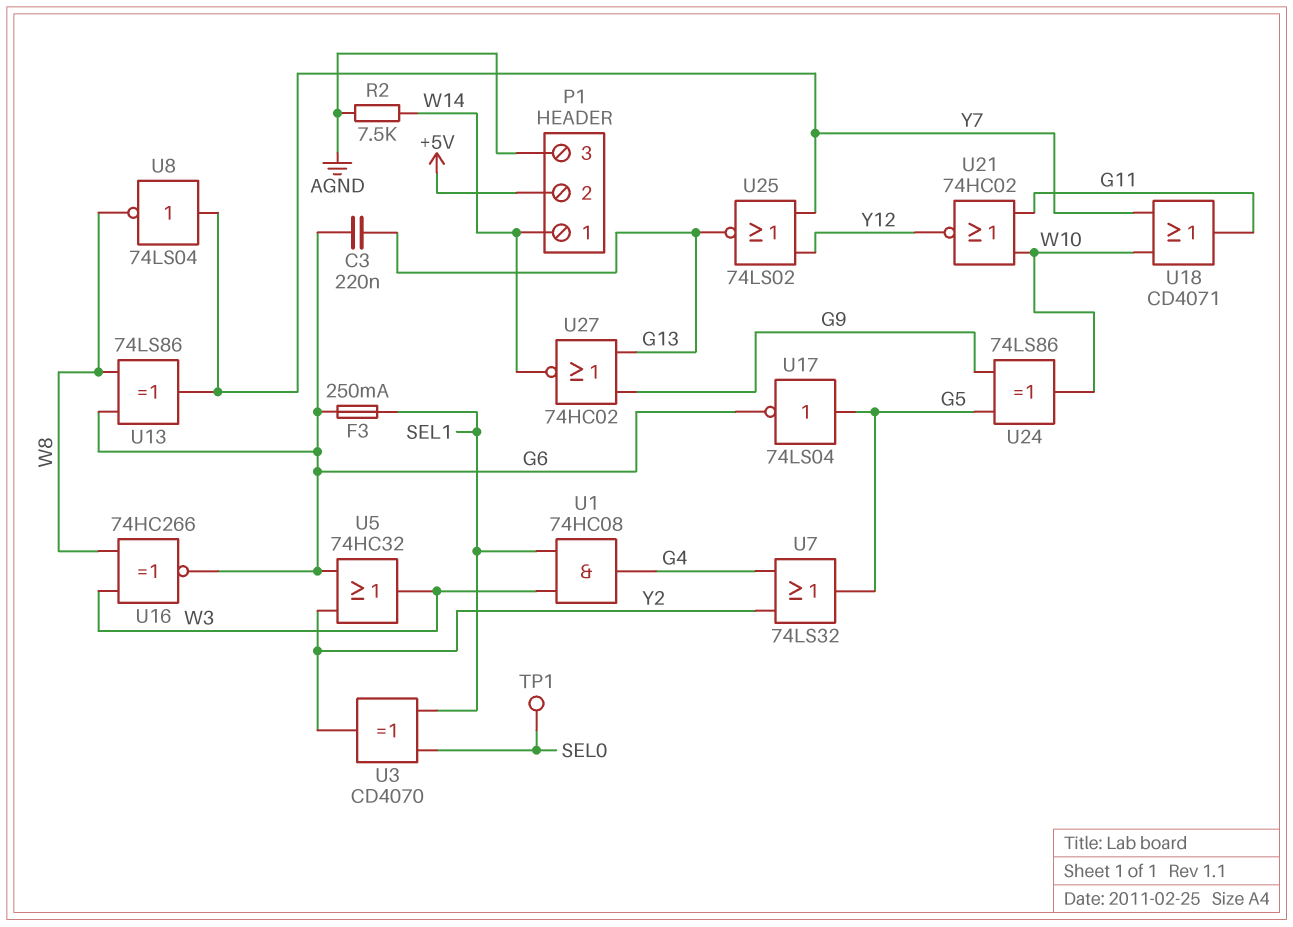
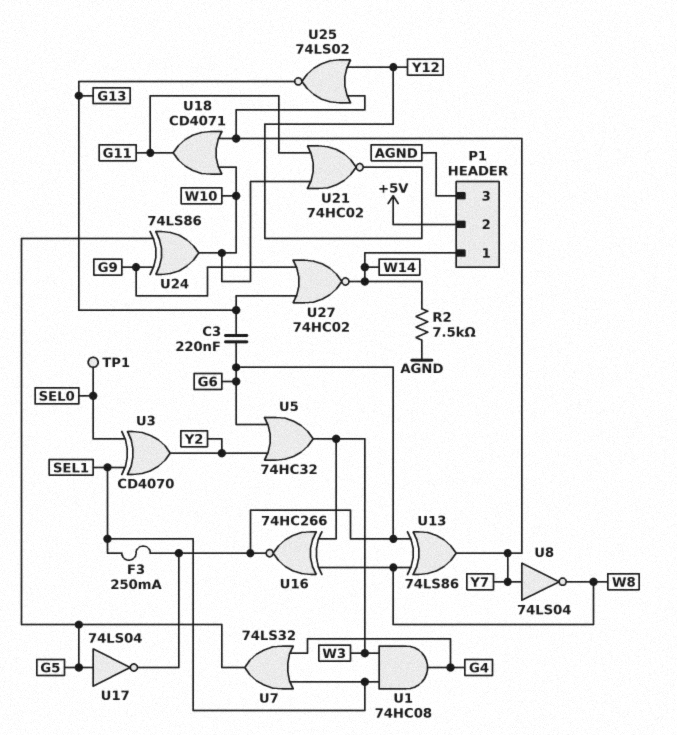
U7: OR 74LS32 (in G4, in Y2, out G5) -> OR 74LS32 (in G4, in SEL1, out G5)

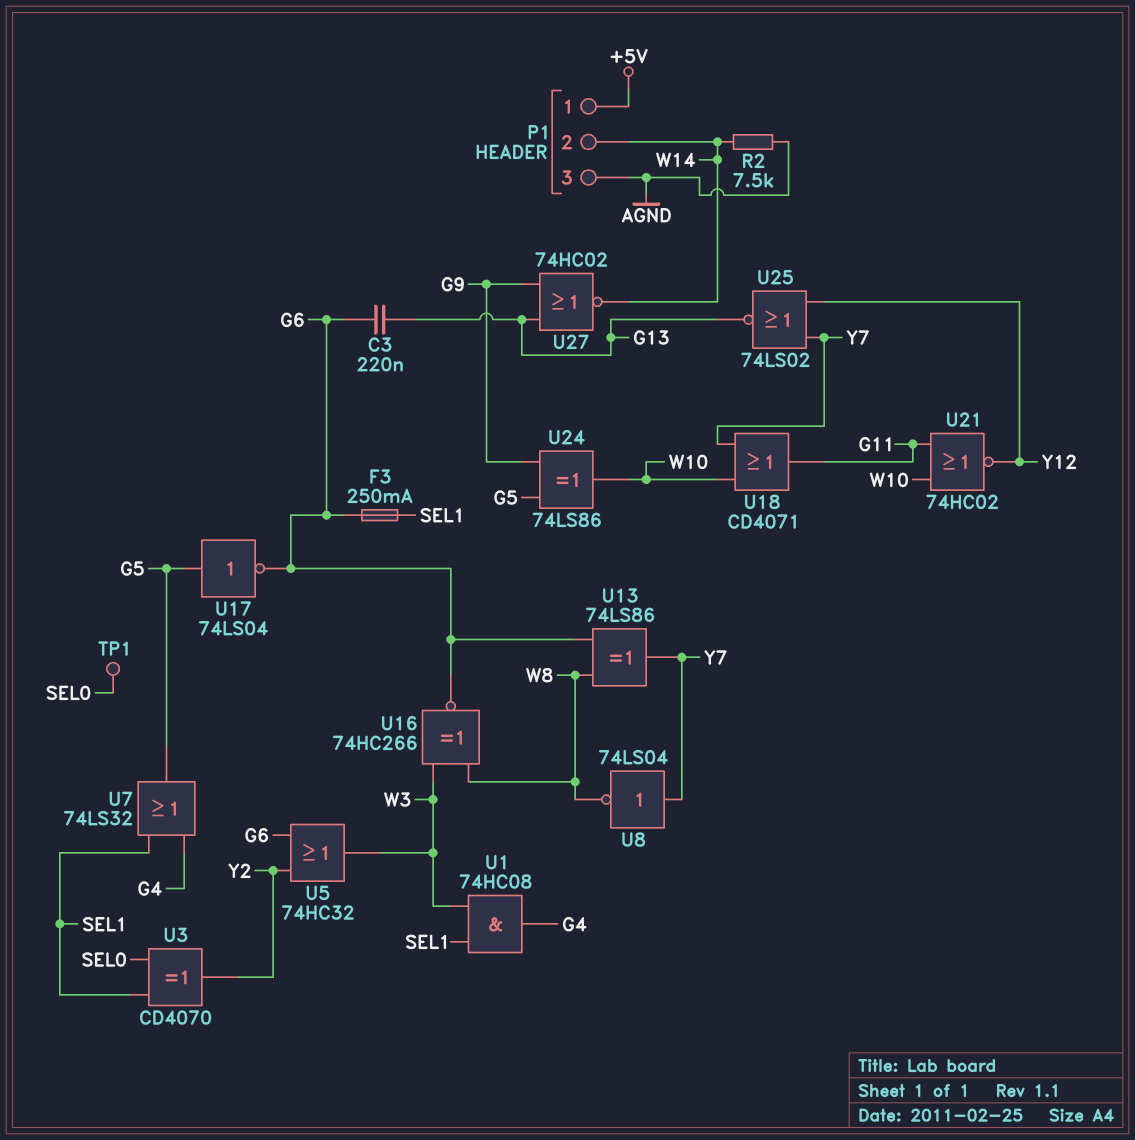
P1 pin 1: W14 -> +5V
P1 pin 2: +5V -> W14

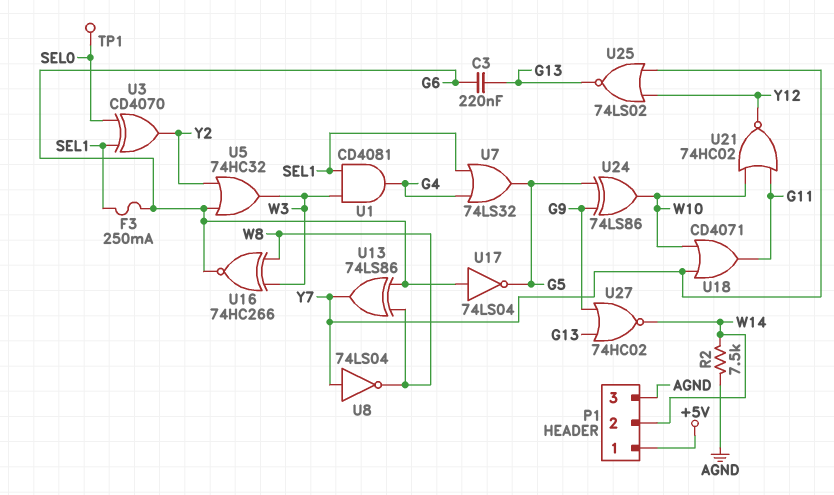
U1: AND 74HC08 (in SEL1, in W3, out G4) -> AND CD4081 (in SEL1, in W3, out G4)
U17: NOT 74LS04 (in G5, out G6) -> NOT 74LS04 (in G6, out G5)

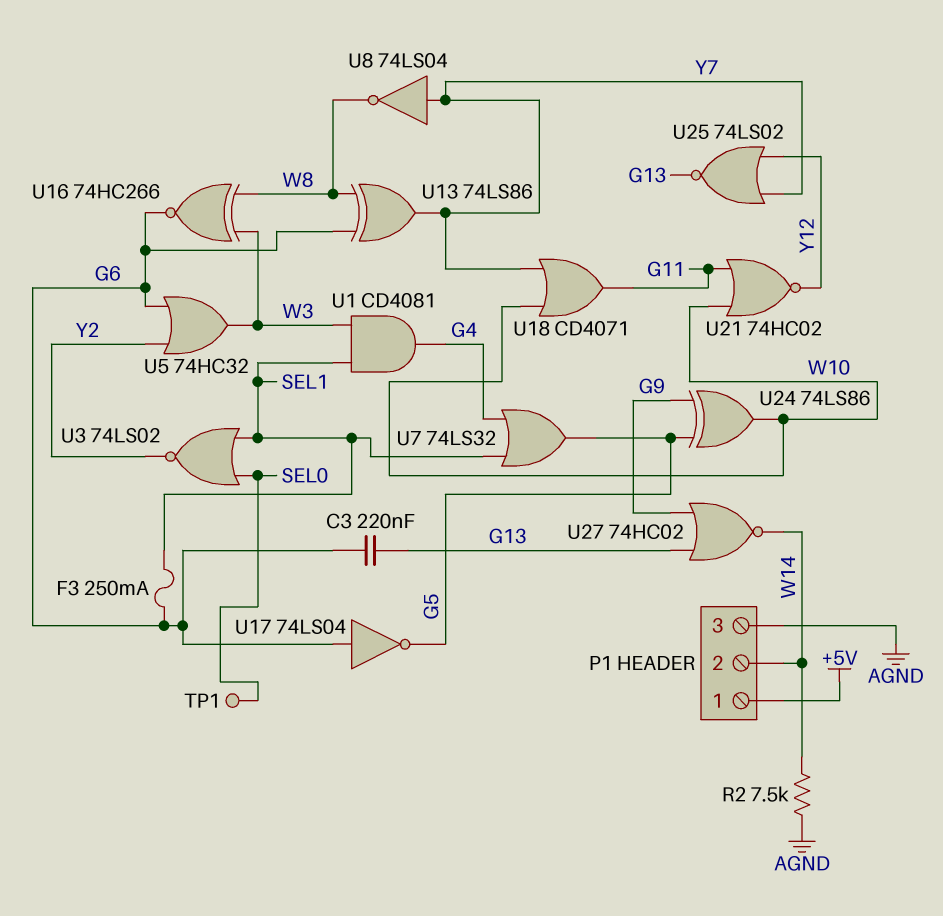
U3: XOR CD4070 (in SEL0, in SEL1, out Y2) -> NOR 74LS02 (in SEL0, in SEL1, out Y2)

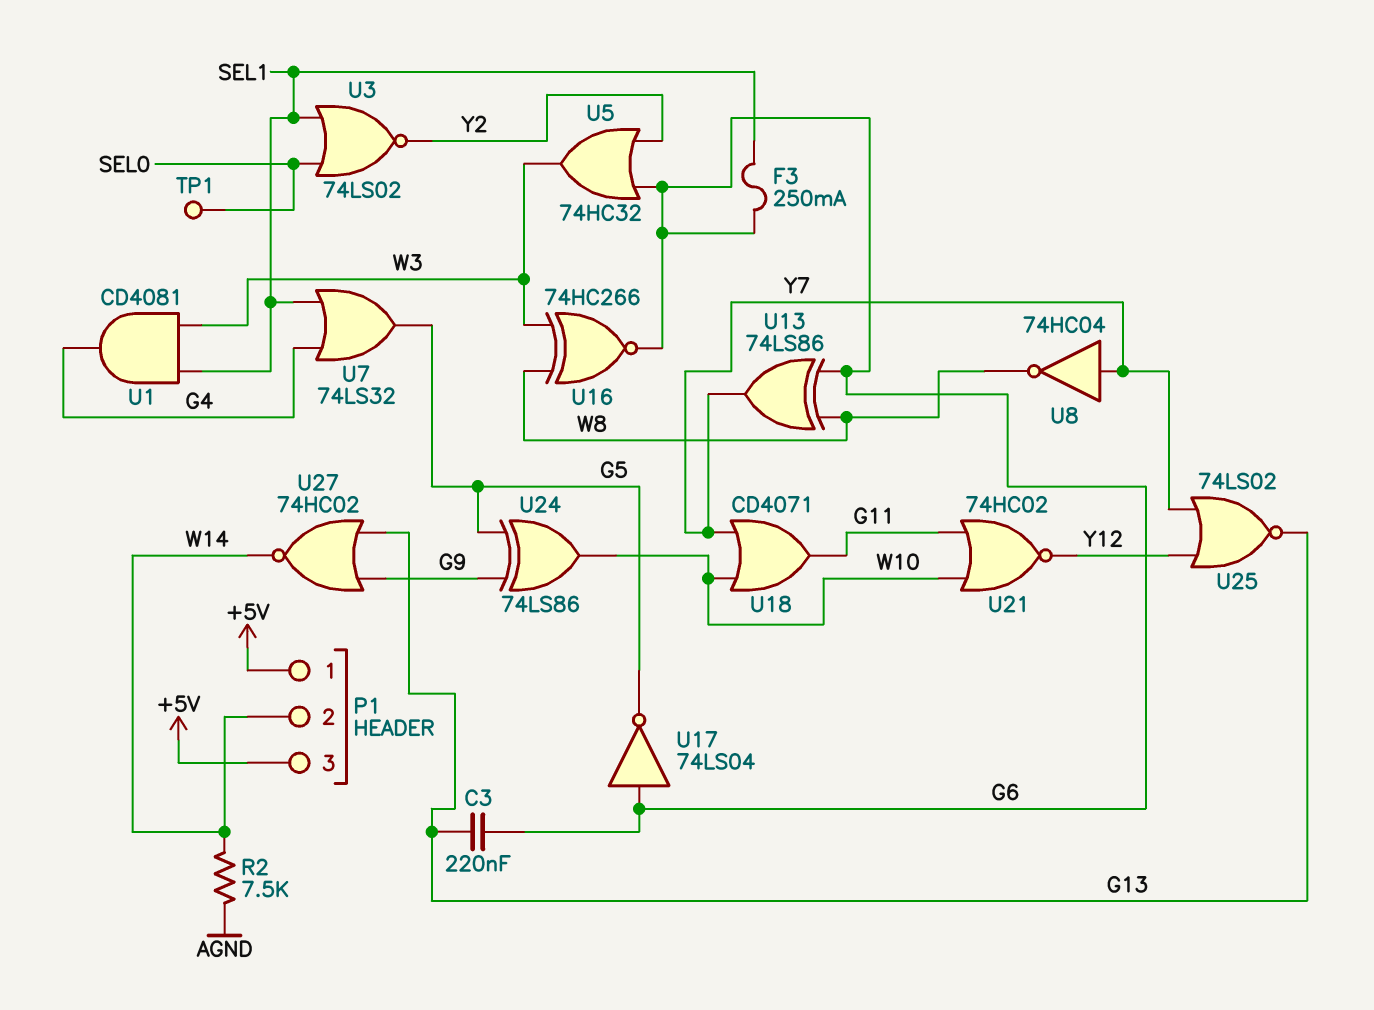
P1 pin 3: AGND -> +5V
U8: NOT 74LS04 (in Y7, out W8) -> NOT 74HC04 (in Y7, out W8)

